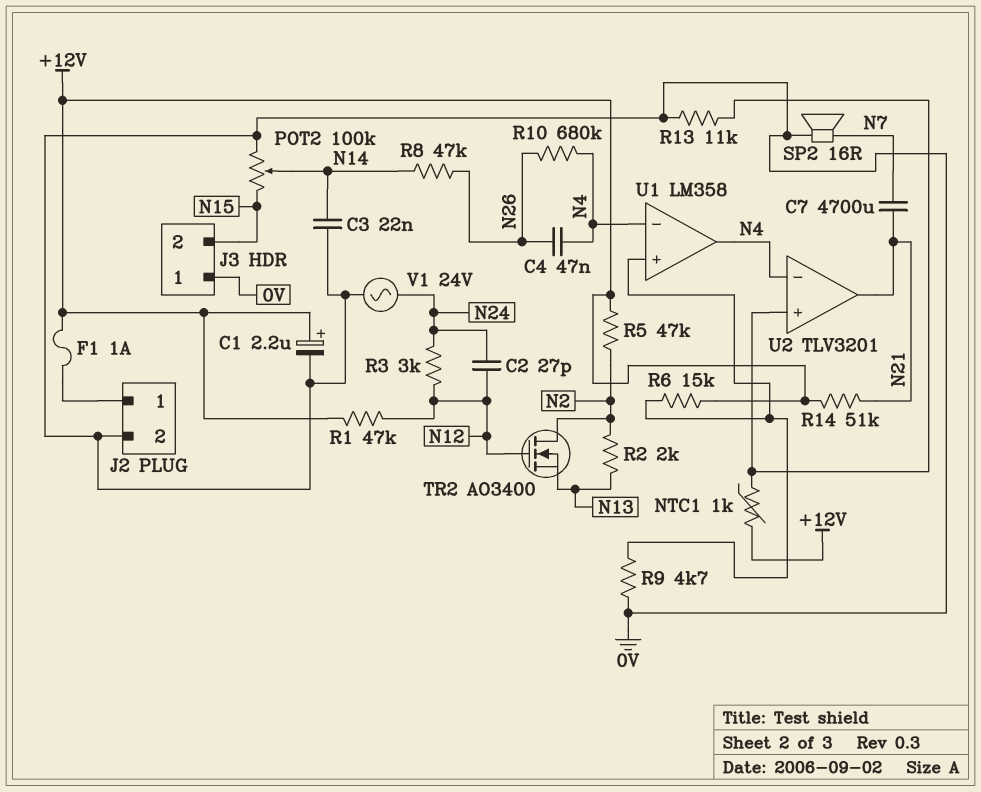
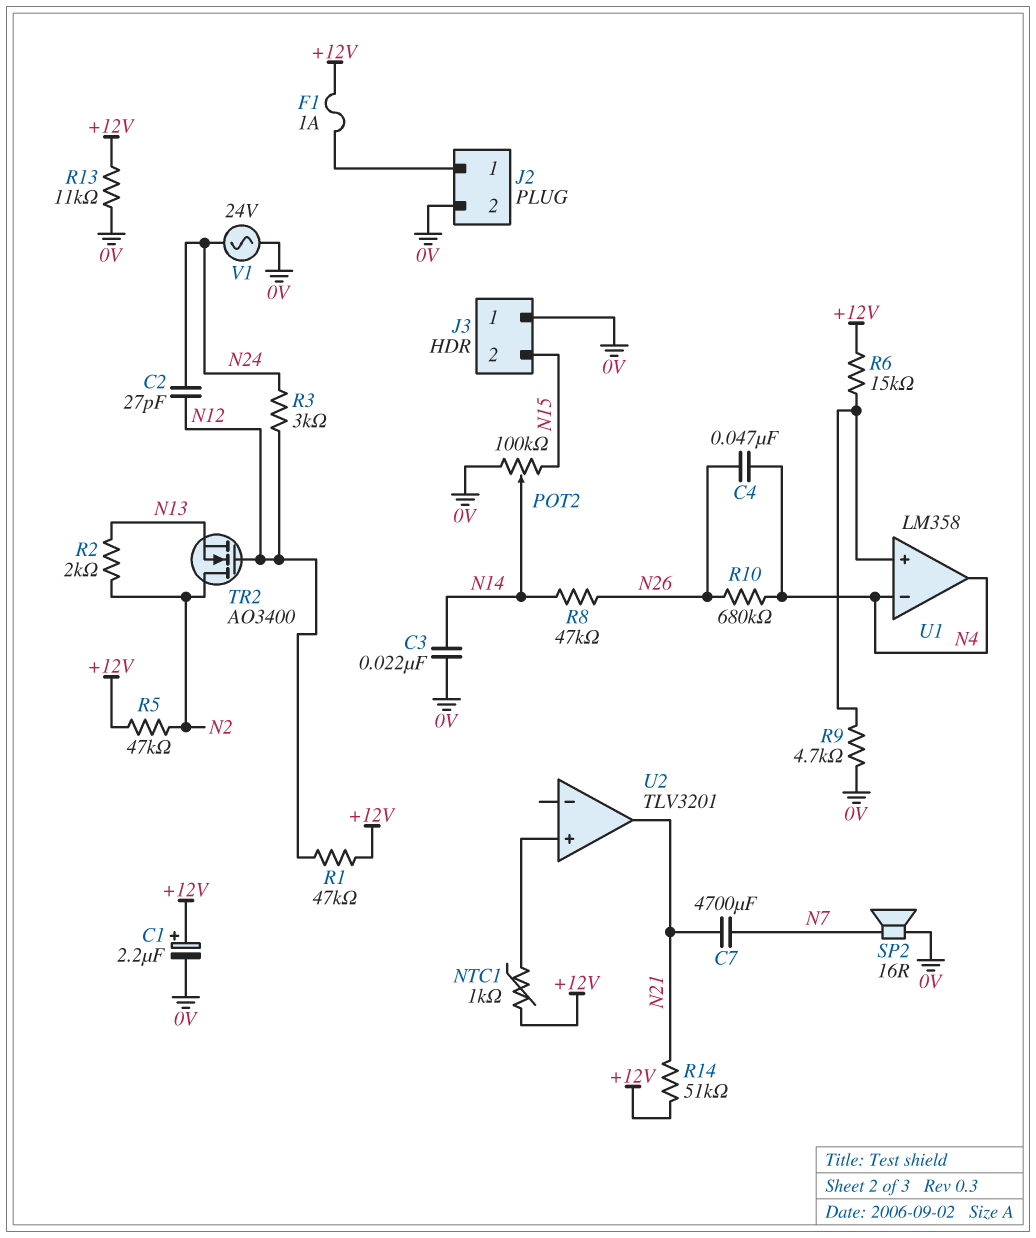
R13: 11k (0V, U2/in+) -> 11k (+12V, 0V)
U2 pin in-: N4 -> none

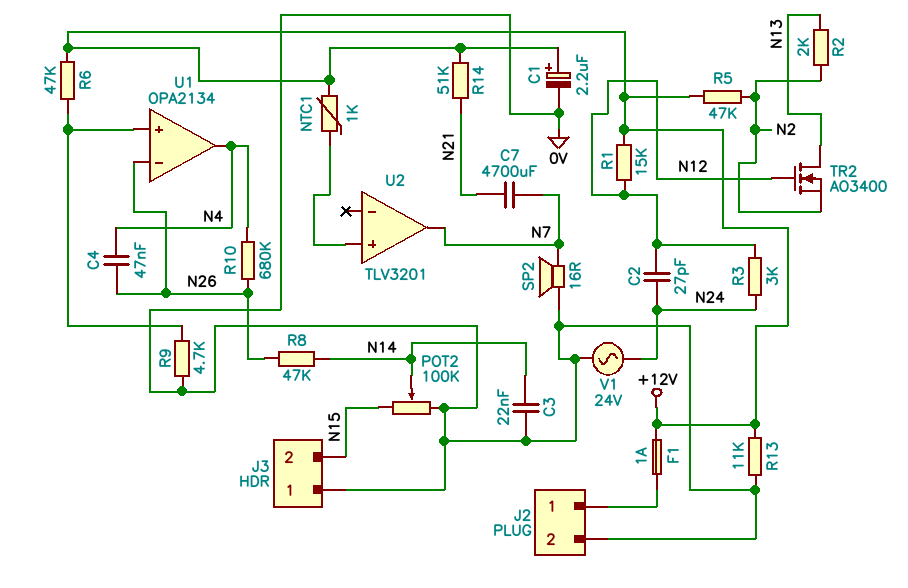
R1: 47k (+12V, N12) -> 15k (+12V, N12)
R6: 15k (+12V, U1/in+) -> 47k (+12V, U1/in+)
TR2: NMOS AO3400 (G N12, D N2, S N13) -> NMOS AO3400 (G N12, D N13, S N2)
U1: LM358 -> OPA2134
U1 pin in-: N4 -> N26
U2 pin out: N21 -> N7

